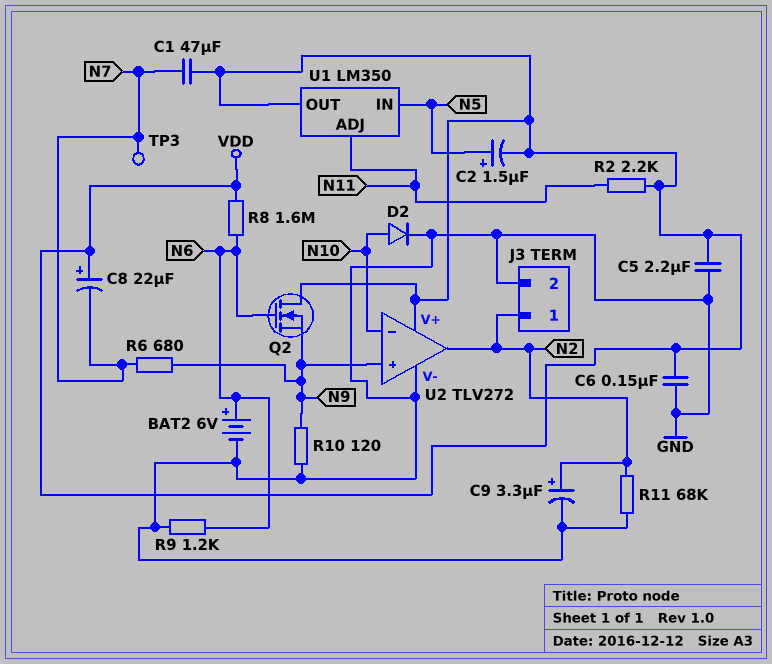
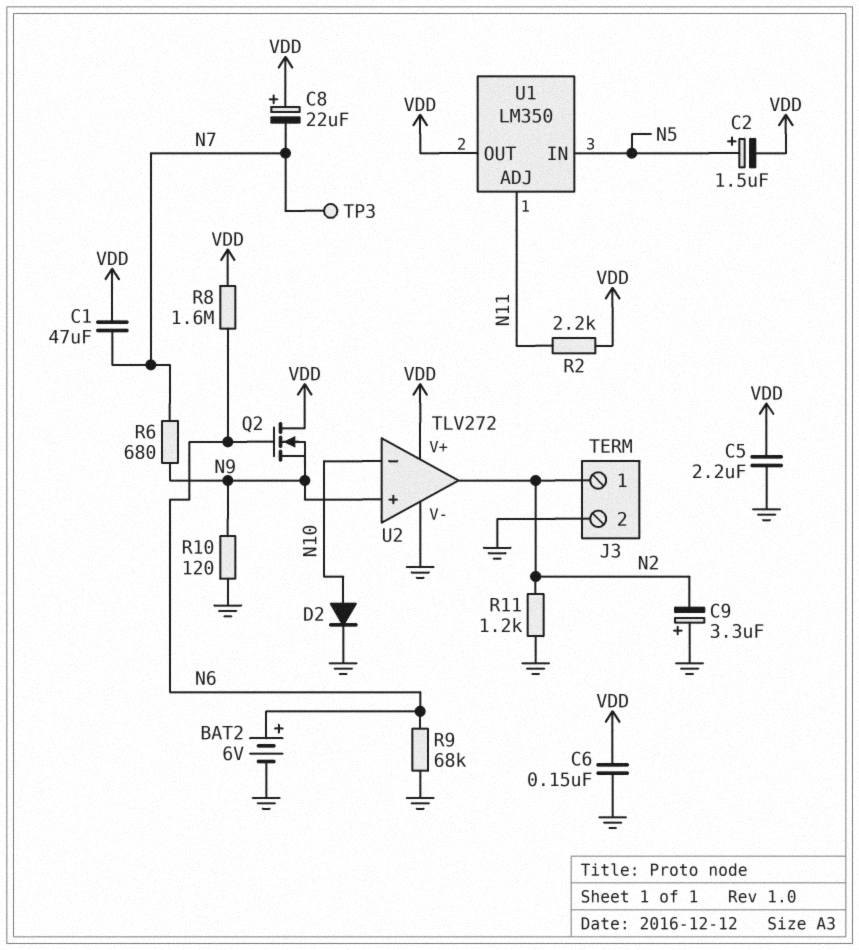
C9: 3.3uF (plus N2, minus GND) -> 3.3uF (plus GND, minus N2)
R9: 1.2k (GND, N6) -> 68k (GND, N6)
R11: 68k (GND, N2) -> 1.2k (GND, N2)

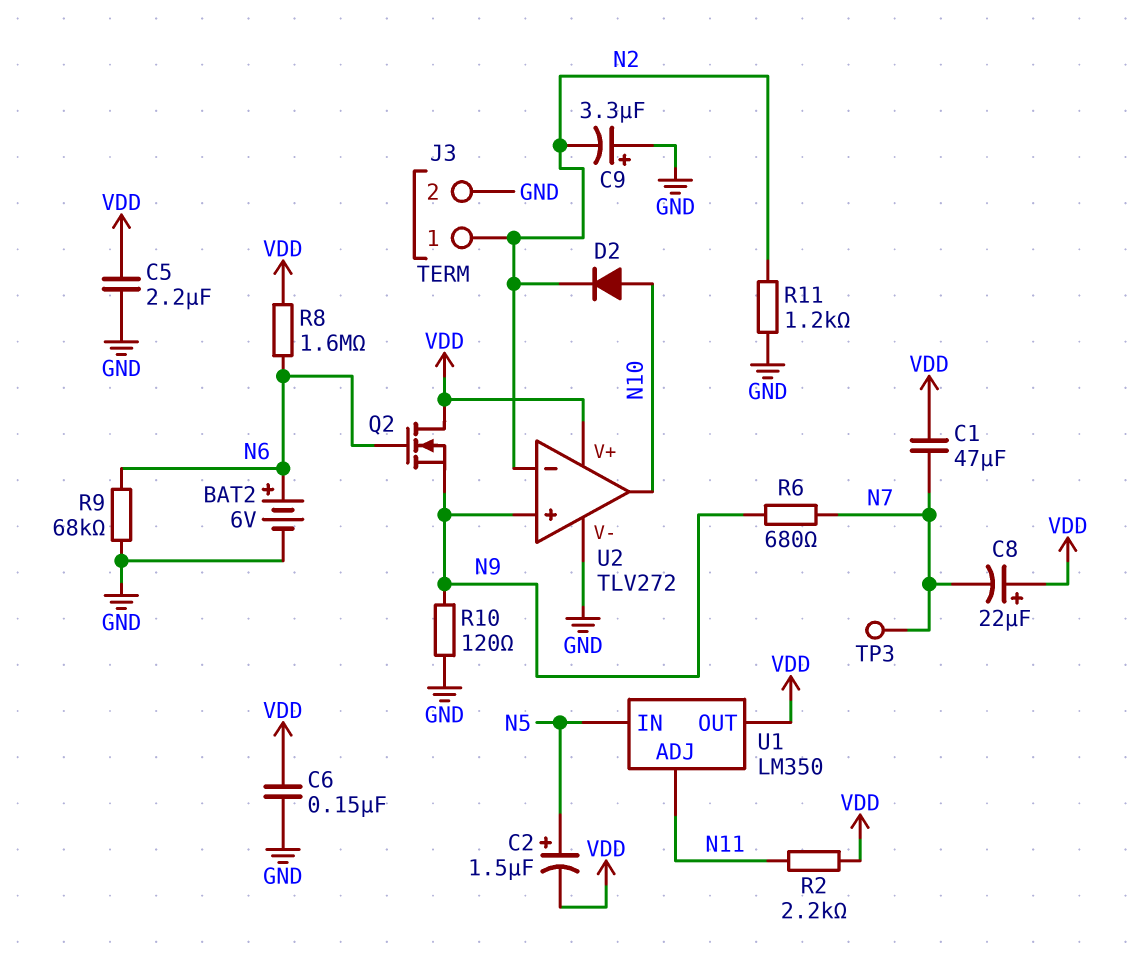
D2: diode (A N10, K GND) -> diode (A N10, K N2)
U2 pin in-: N10 -> N2
U2 pin out: N2 -> N10

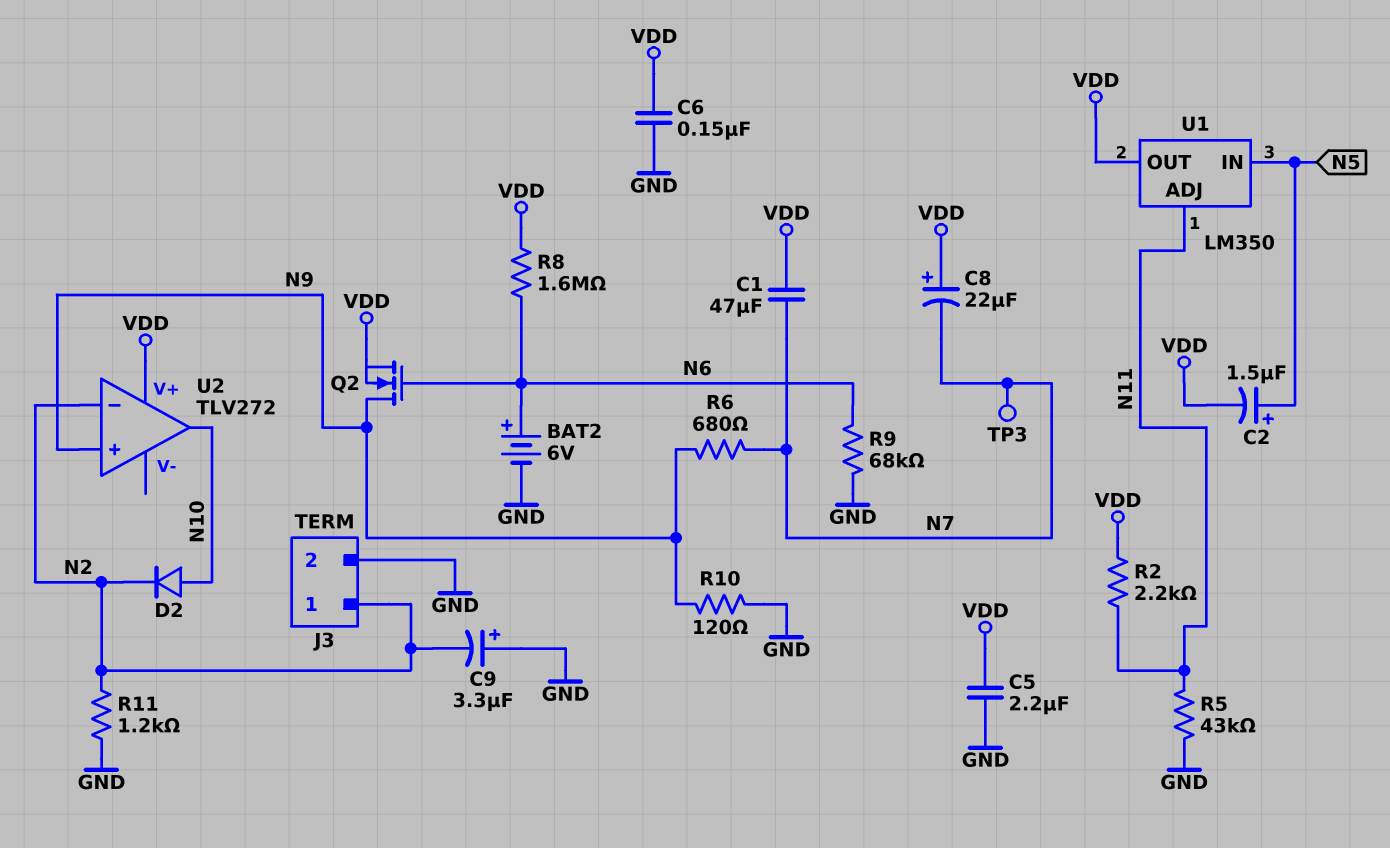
Q2: NMOS (G N6, D VDD, S N9) -> NMOS (G N6, D N9, S VDD)
R5: none -> 43k (GND, N11)
U2 pin V-: GND -> none

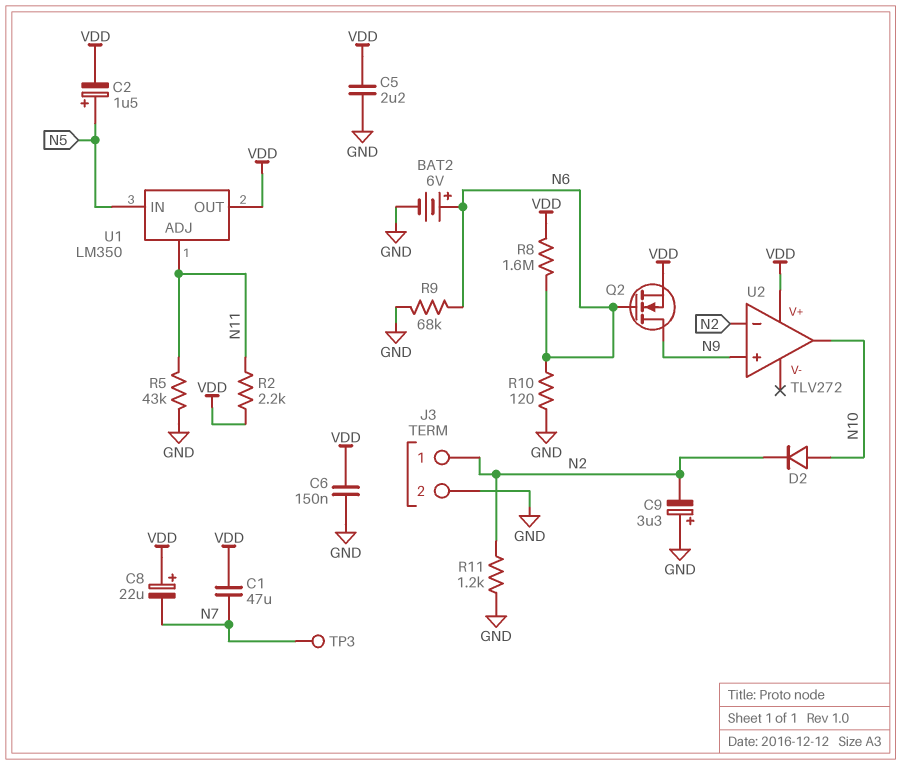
R6: 680 (N7, N9) -> none
R10: 120 (GND, N9) -> 120 (GND, N6)

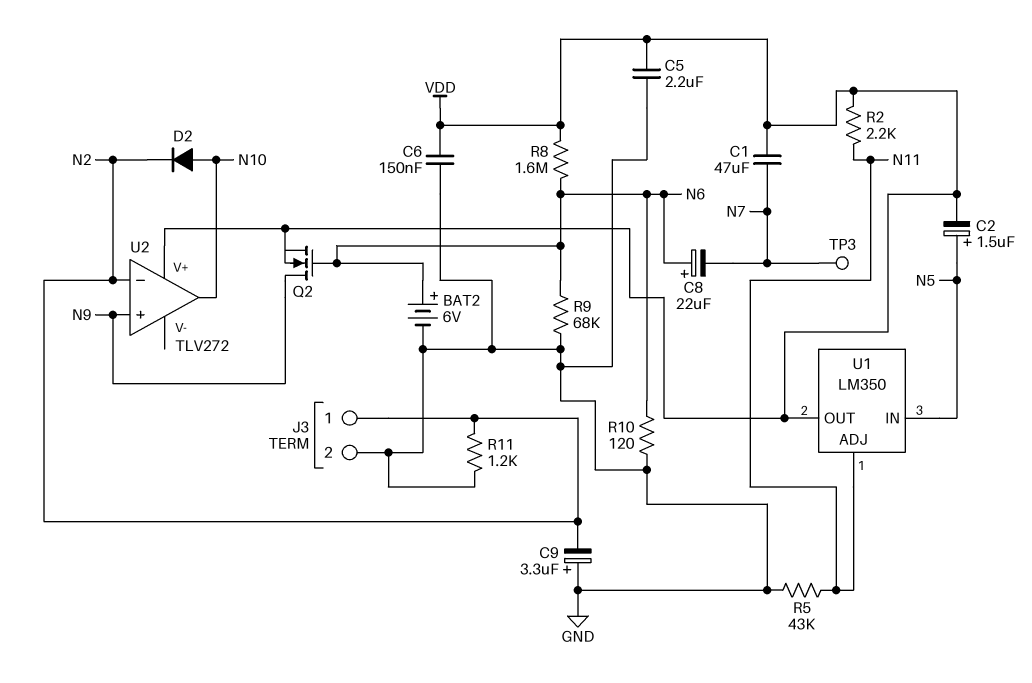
C8: 22uF (plus VDD, minus N7) -> 22uF (plus N6, minus N7)

